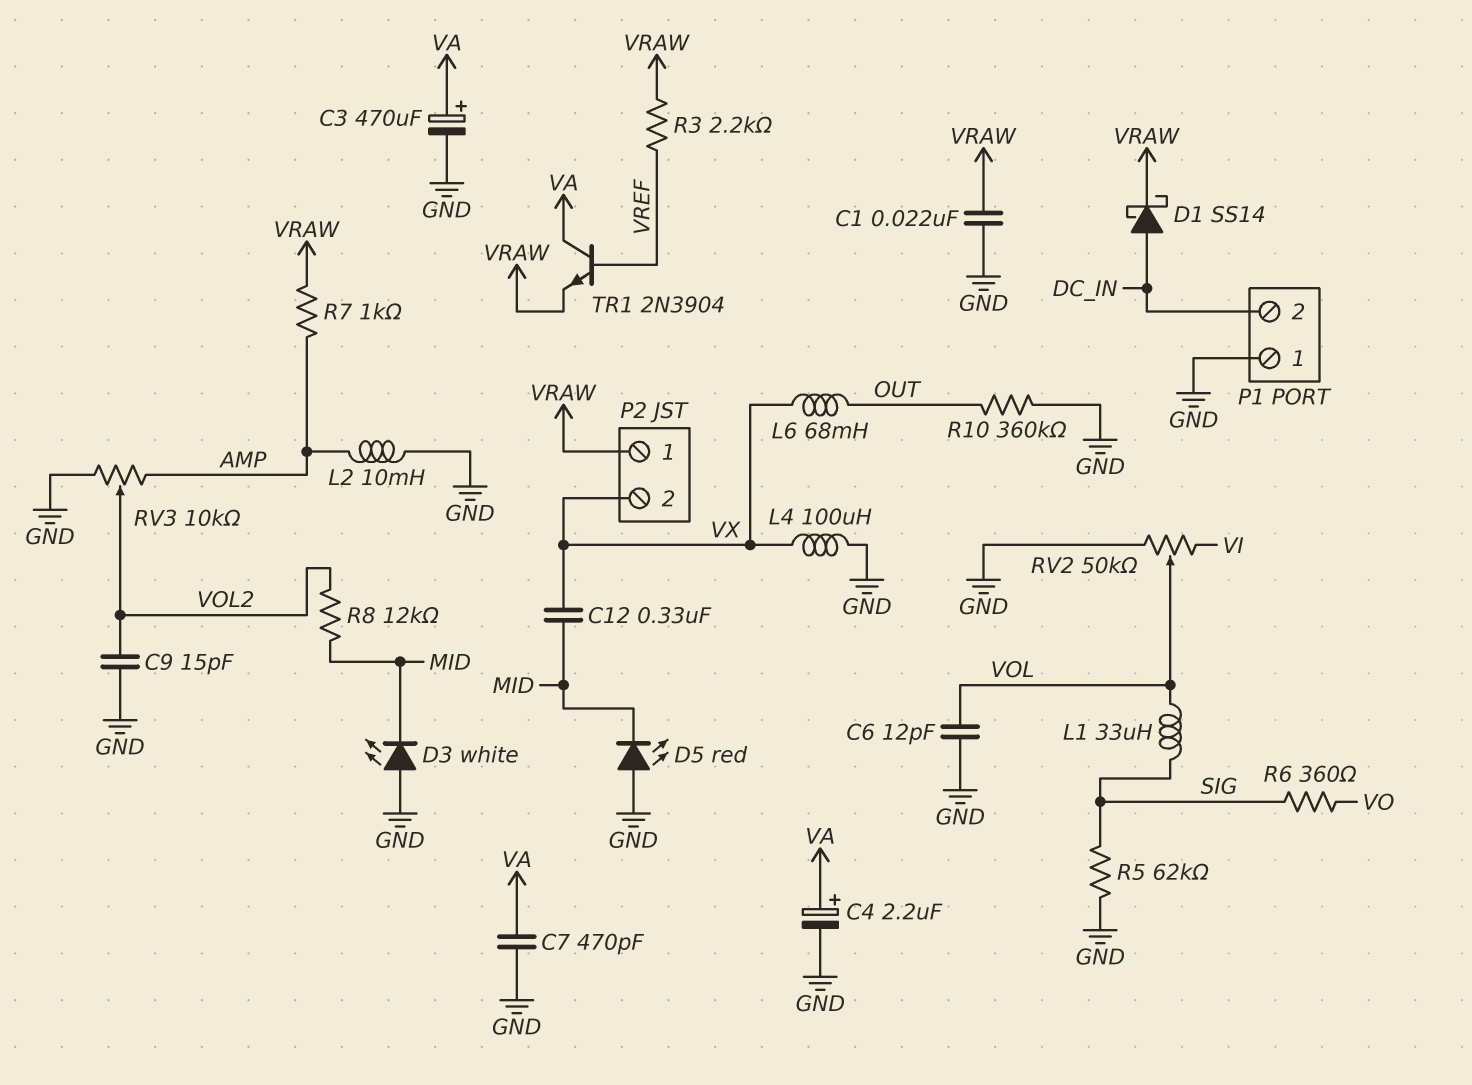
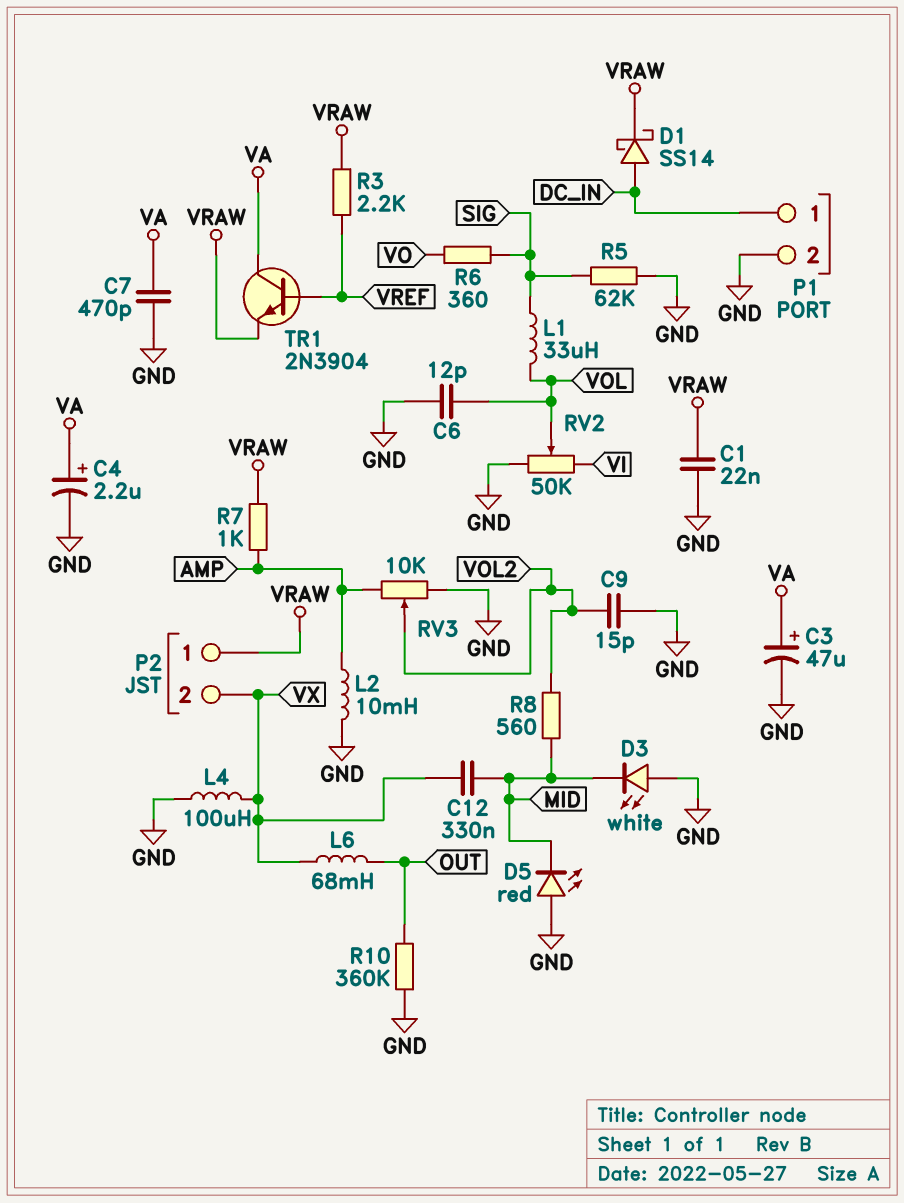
C3: 470uF (plus VA, minus GND) -> 47uF (plus VA, minus GND)
P1 pin 1: GND -> DC_IN
P1 pin 2: DC_IN -> GND
R8: 12k (MID, VOL2) -> 560 (MID, VOL2)

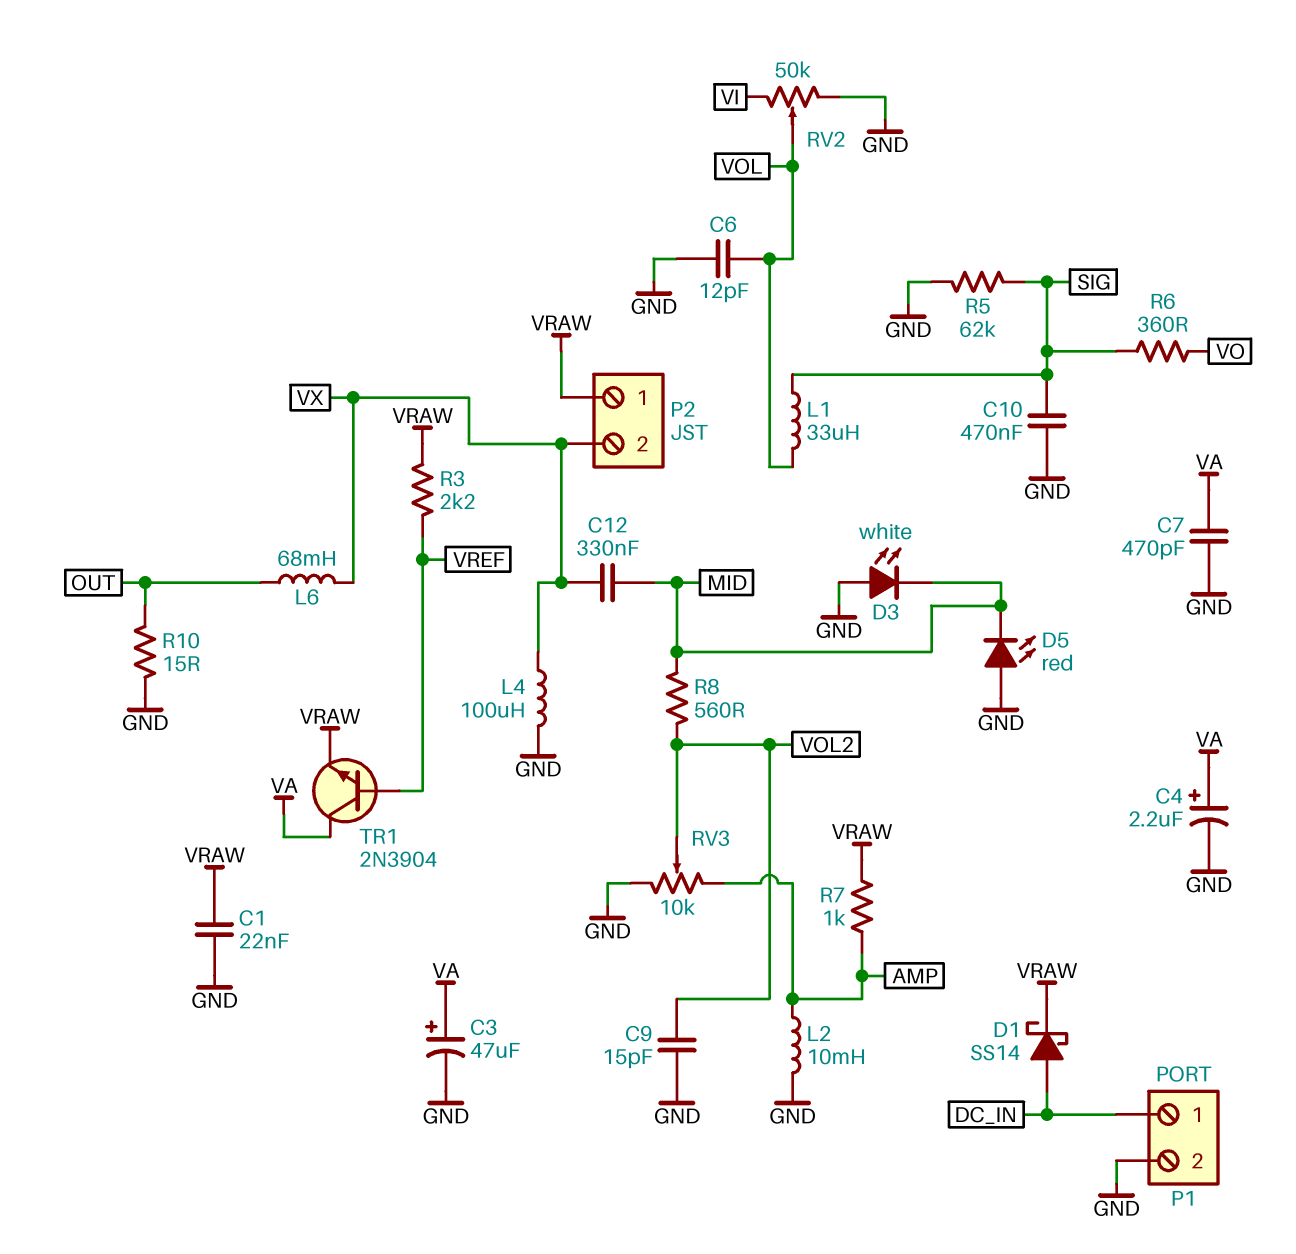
C10: none -> 470nF (GND, SIG)
R10: 360k (GND, OUT) -> 15 (GND, OUT)

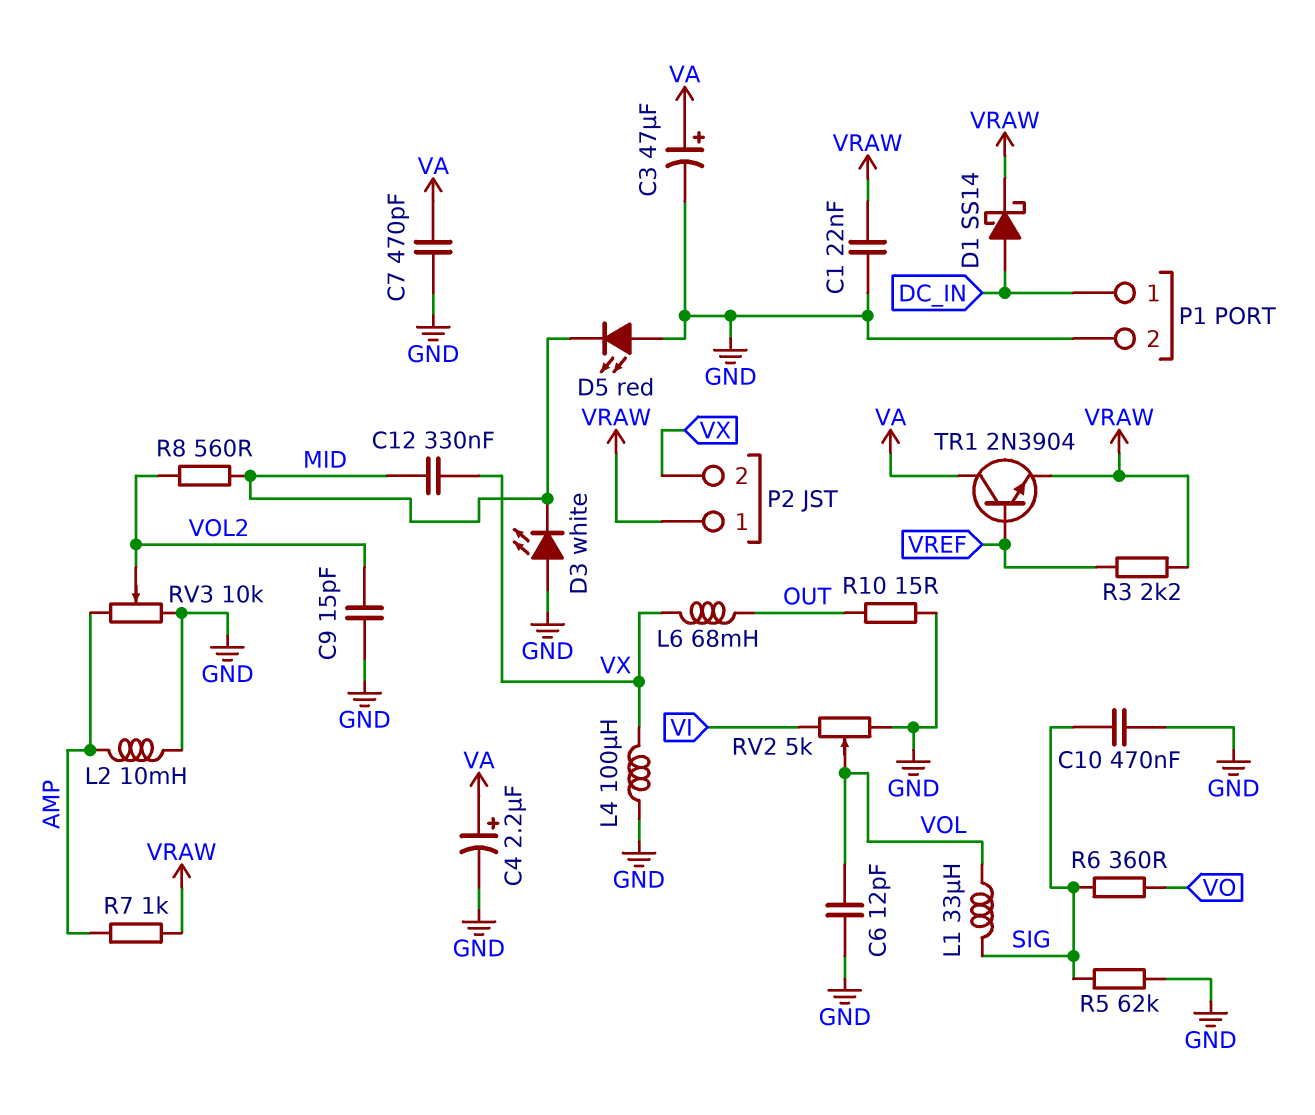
RV2: 50k (GND, VI, wiper VOL) -> 5k (GND, VI, wiper VOL)

